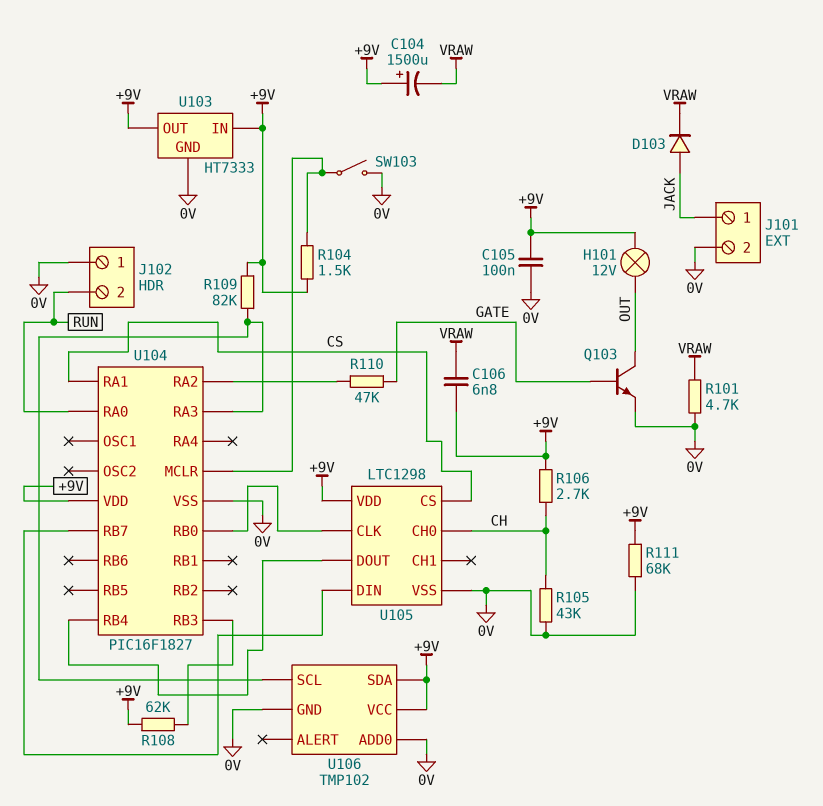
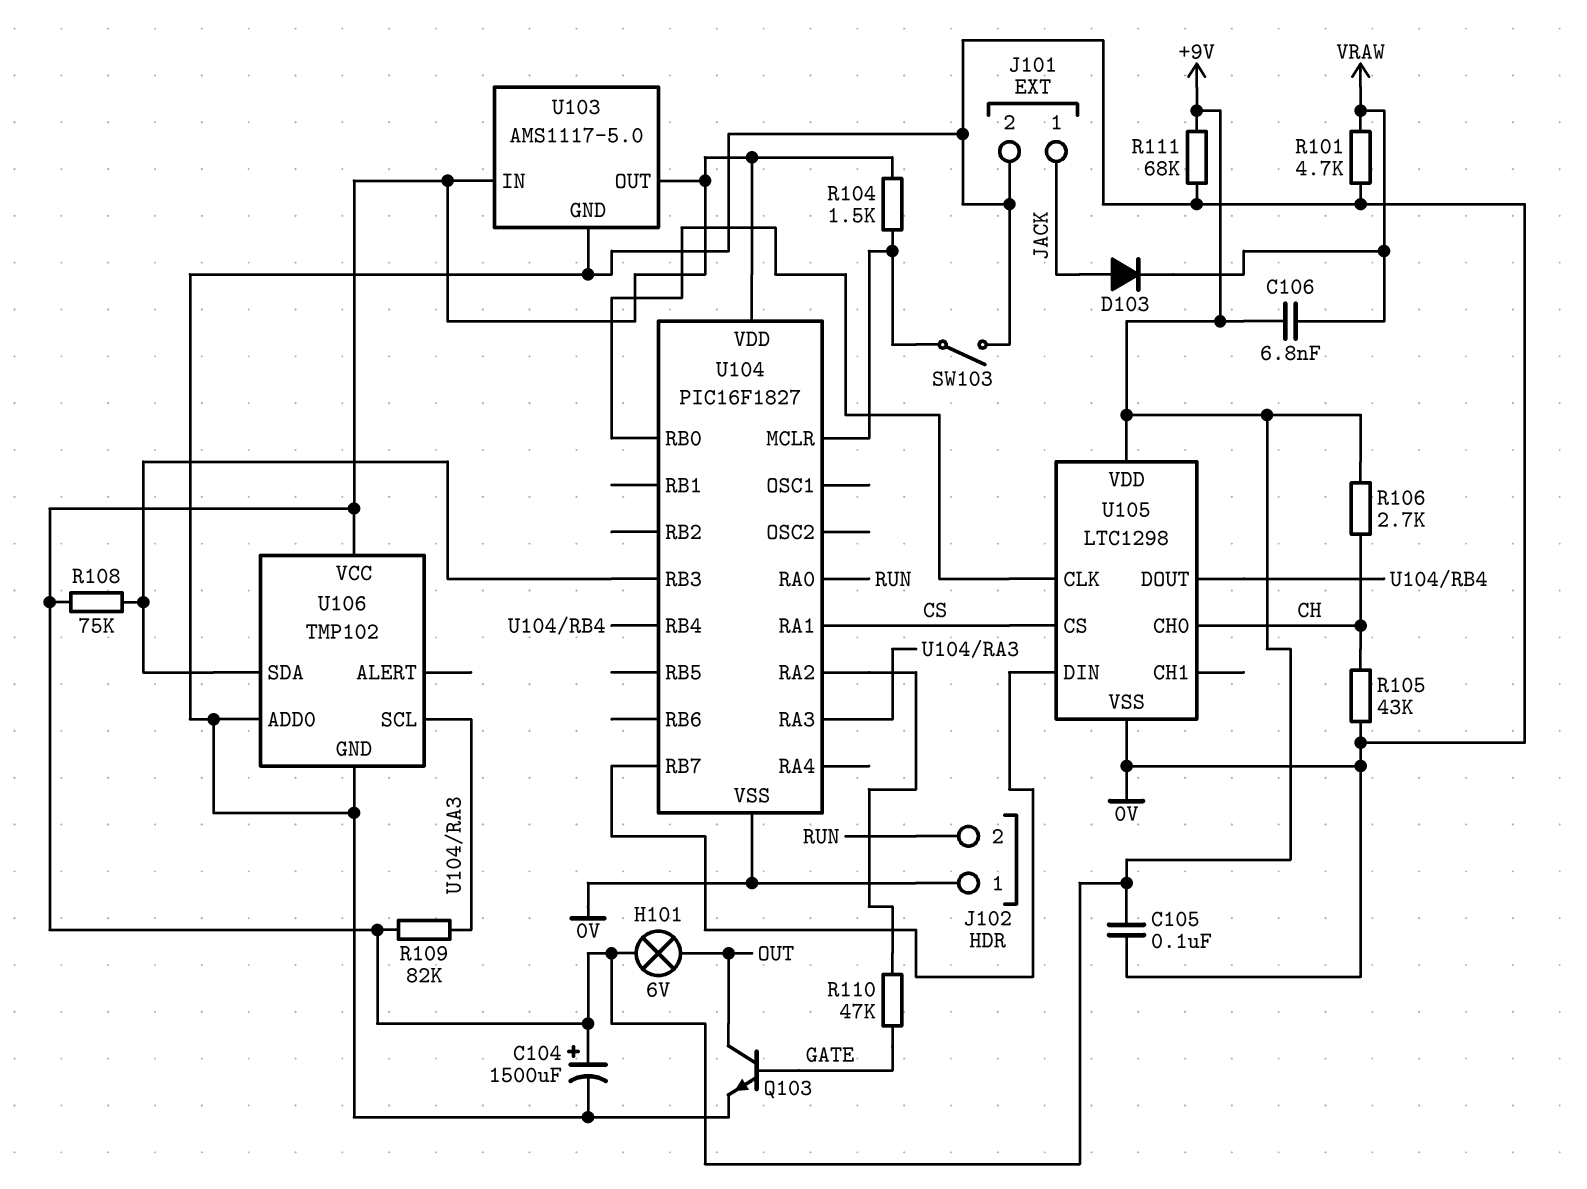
C104: 1500uF (plus +9V, minus VRAW) -> 1500uF (plus +9V, minus 0V)
H101: lamp 12V (+9V, OUT) -> lamp 6V (+9V, OUT)
R108: 62k (+9V, U104/RB3) -> 75k (+9V, U104/RB3)
U103: HT7333 -> AMS1117-5.0
U106 pin SDA: +9V -> U104/RB3

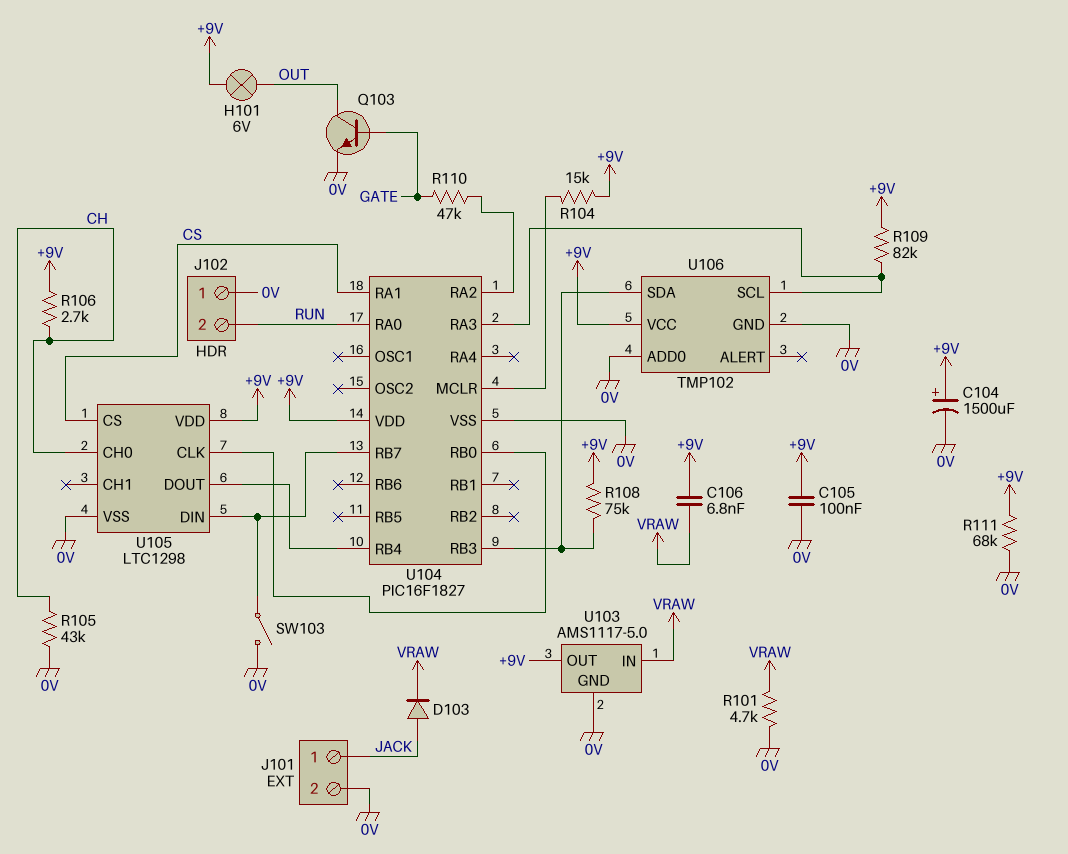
R104: 1.5k (+9V, U104/MCLR) -> 15k (+9V, U104/MCLR)
SW103: switch (0V, U104/MCLR) -> switch (0V, U104/RB7)
U103 pin IN: +9V -> VRAW

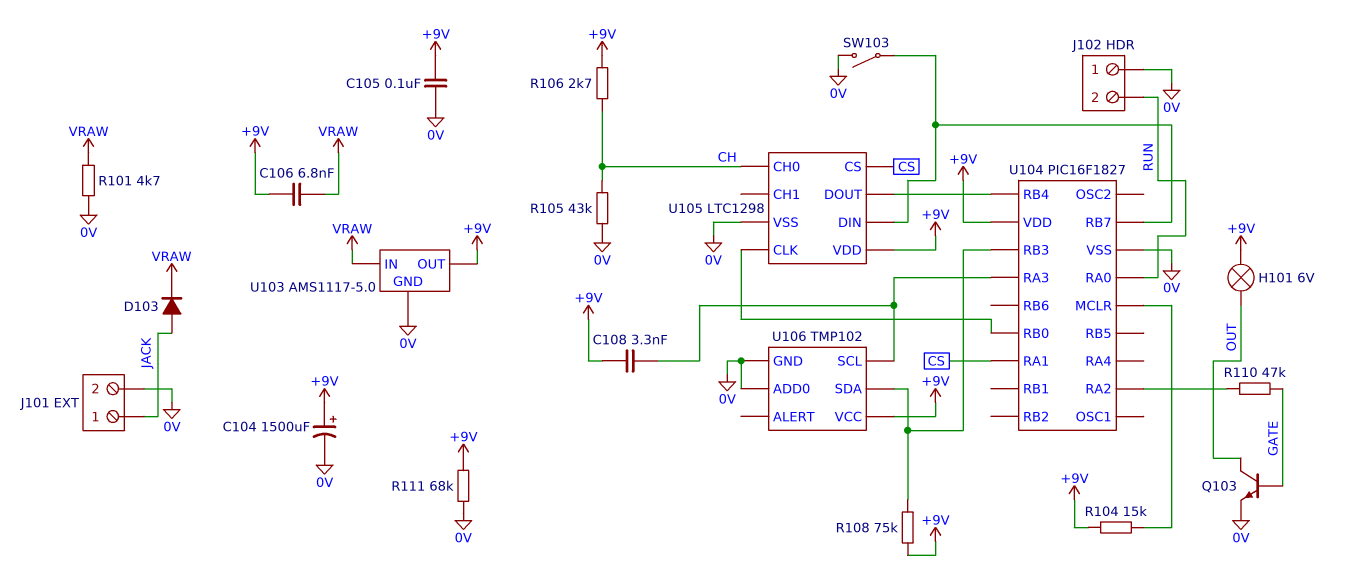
C108: none -> 3.3nF (+9V, U104/RA3)
R109: 82k (+9V, U104/RA3) -> none

